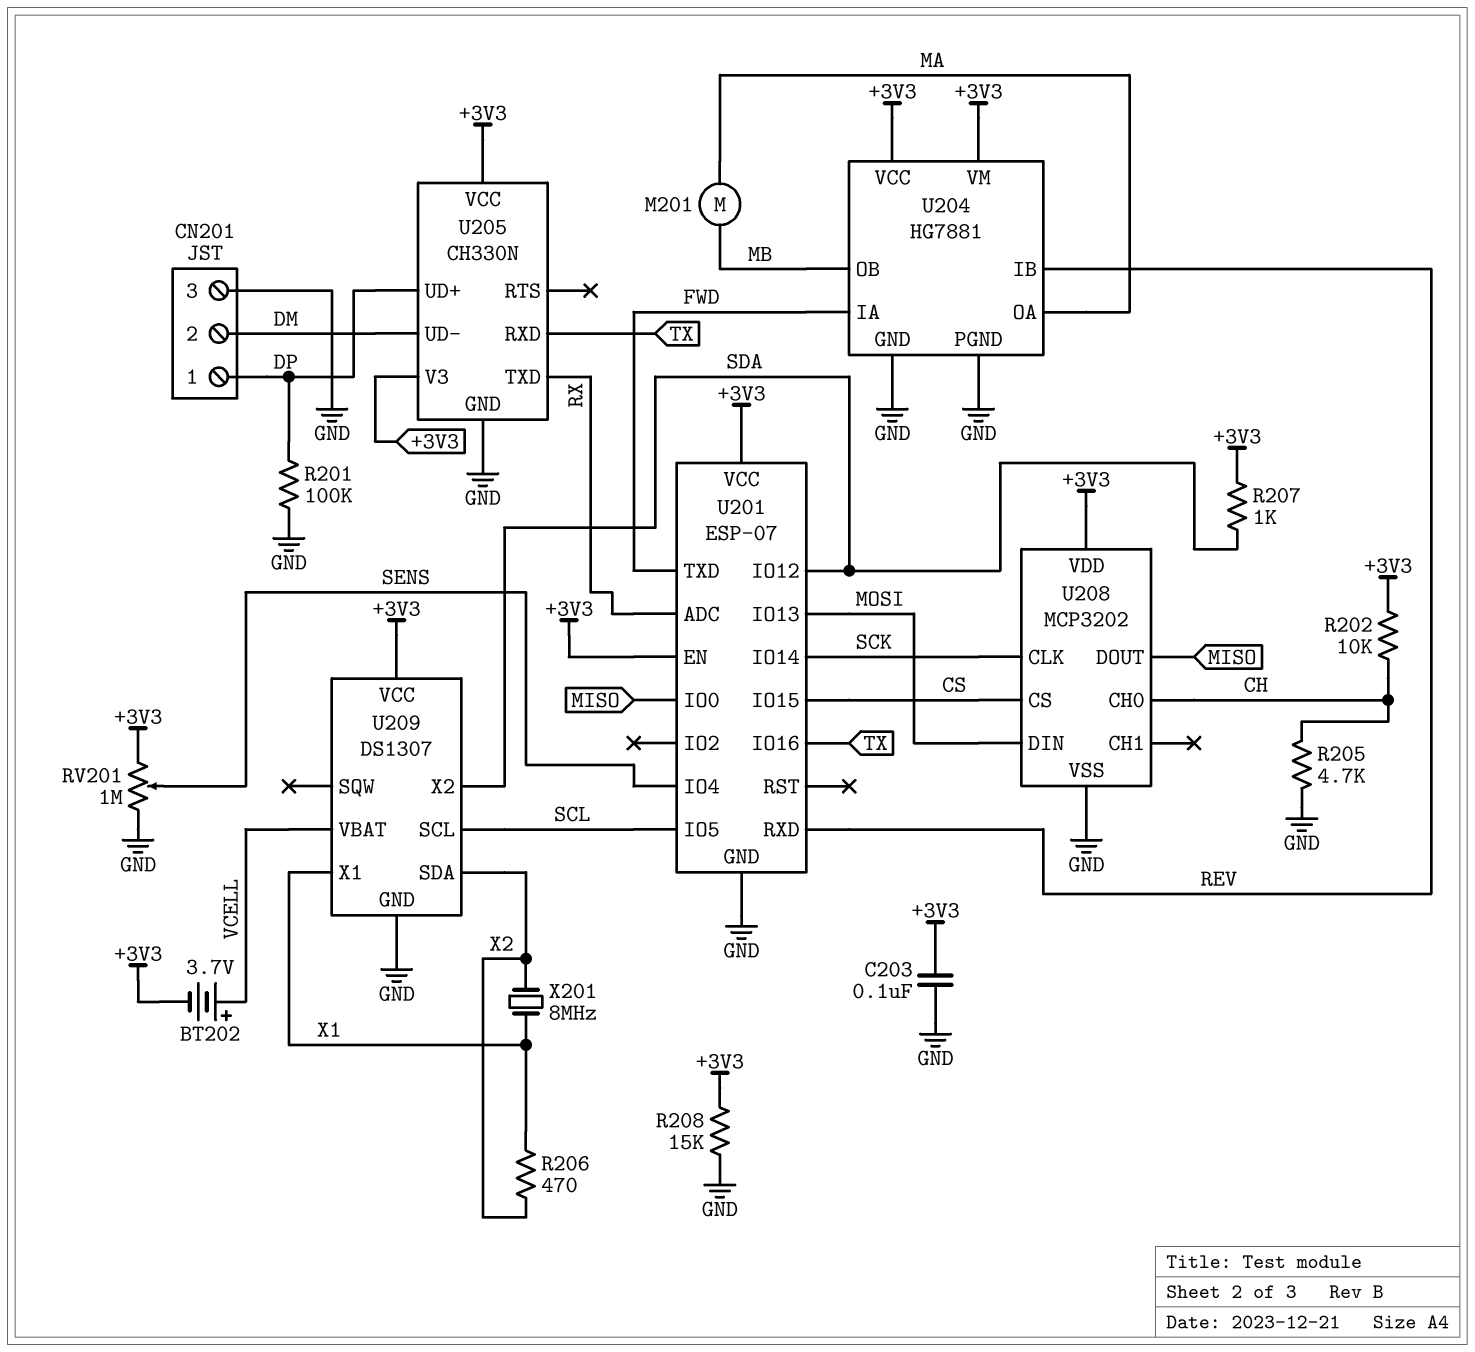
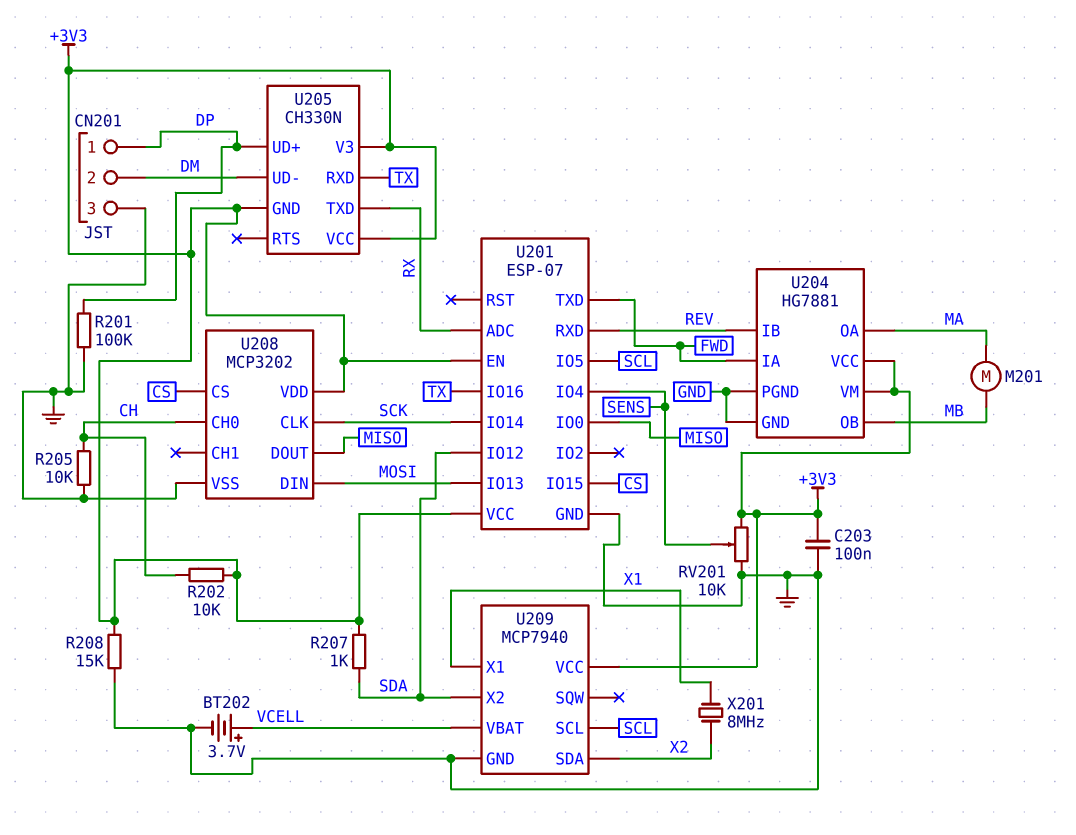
BT202: 3.7V (plus VCELL, minus +3V3) -> 3.7V (plus VCELL, minus GND)
R205: 4.7k (CH, GND) -> 10k (CH, GND)
R206: 470 (X1, X2) -> none
RV201: 1M (+3V3, GND, wiper SENS) -> 10k (+3V3, GND, wiper SENS)
U205 pin GND: GND -> +3V3
U209: DS1307 -> MCP7940

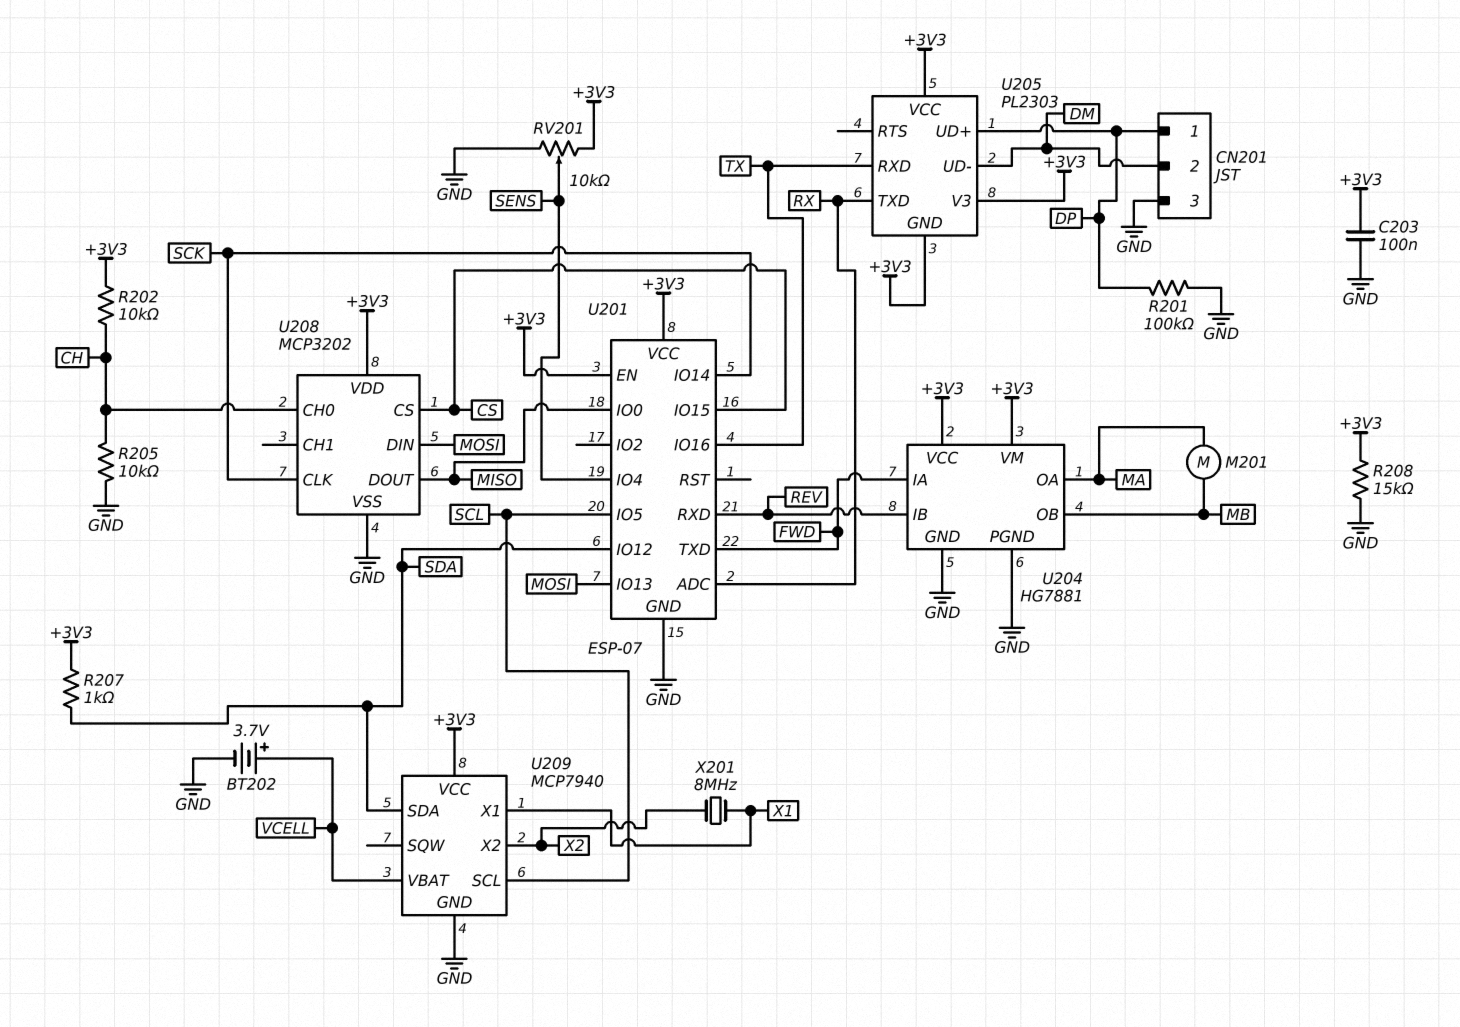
U205: CH330N -> PL2303
U209 pin SDA: X2 -> SDA
U209 pin X2: SDA -> X2

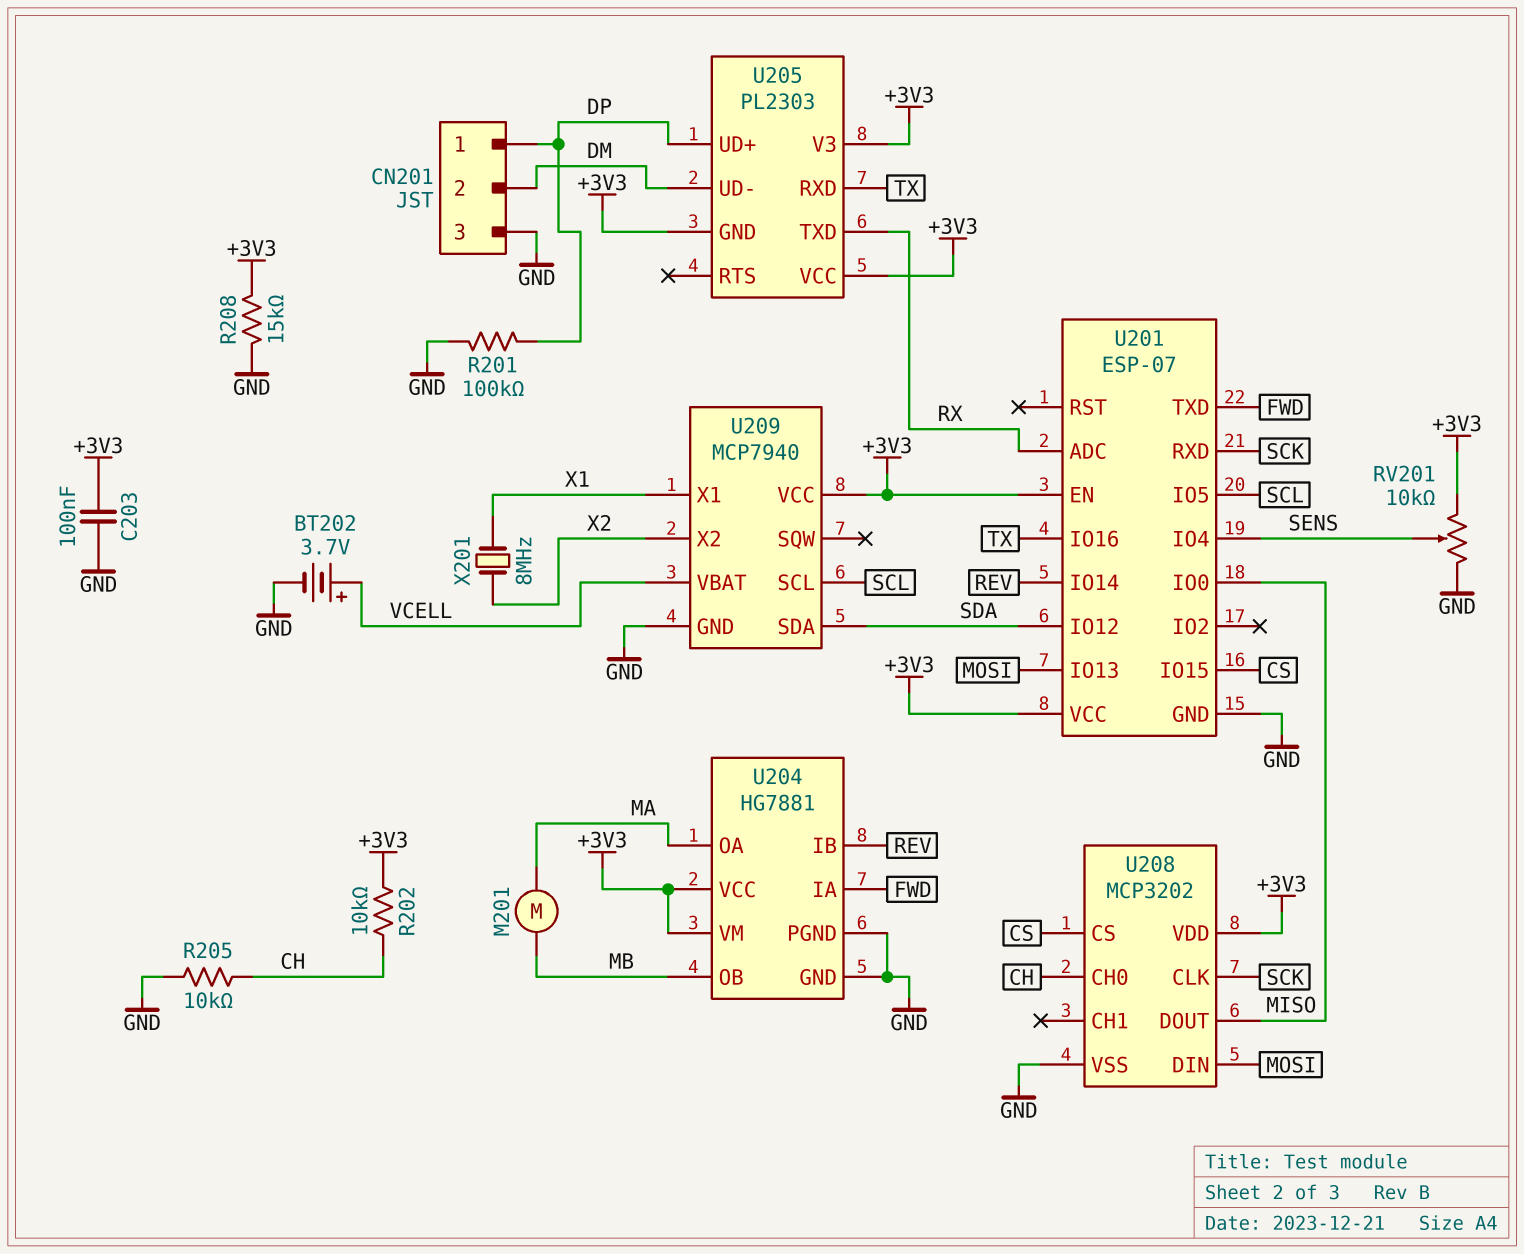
R207: 1k (+3V3, SDA) -> none
U201 pin IO14: SCK -> REV
U201 pin RXD: REV -> SCK

